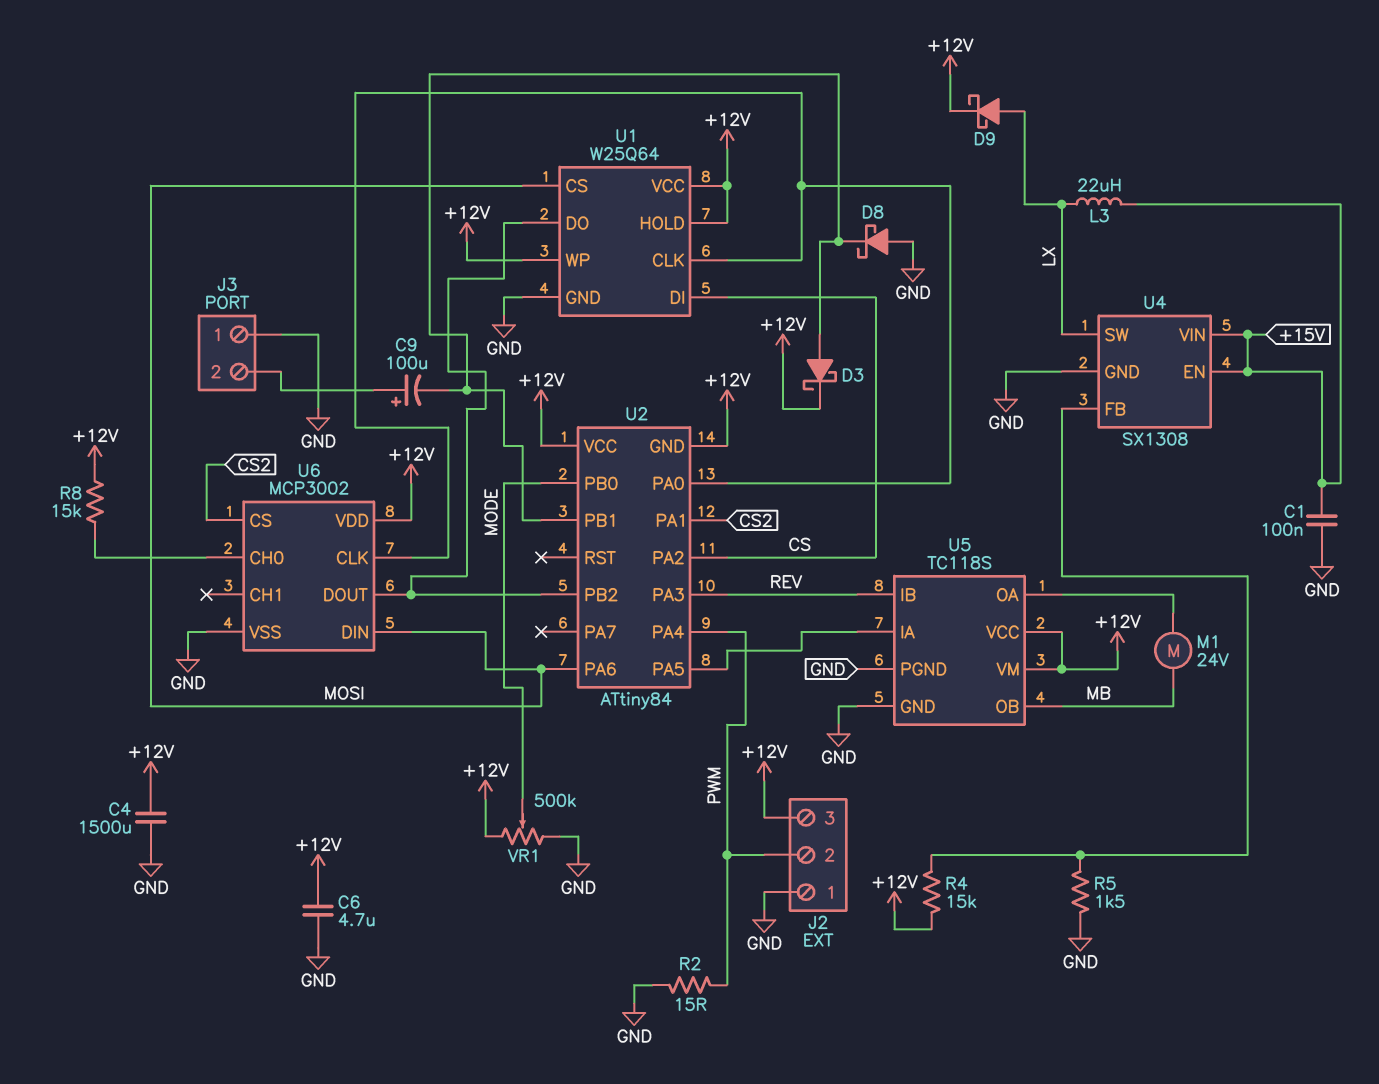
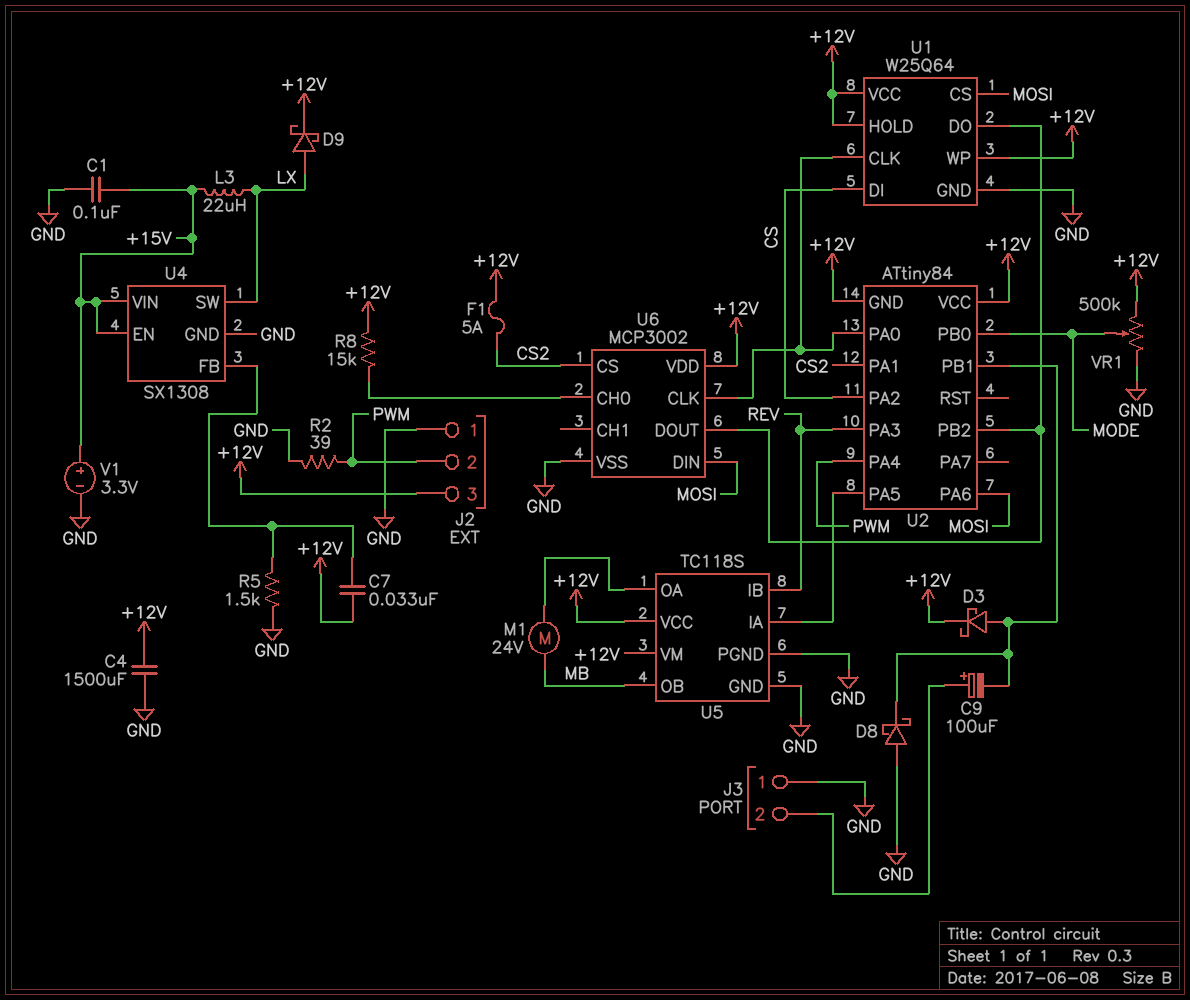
C6: 4.7uF (+12V, GND) -> none
C7: none -> 33nF (+12V, U4/FB)
F1: none -> 5A (+12V, CS2)
R2: 15 (GND, PWM) -> 39 (GND, PWM)
R4: 15k (+12V, U4/FB) -> none
V1: none -> 3.3V (plus +15V, minus GND)

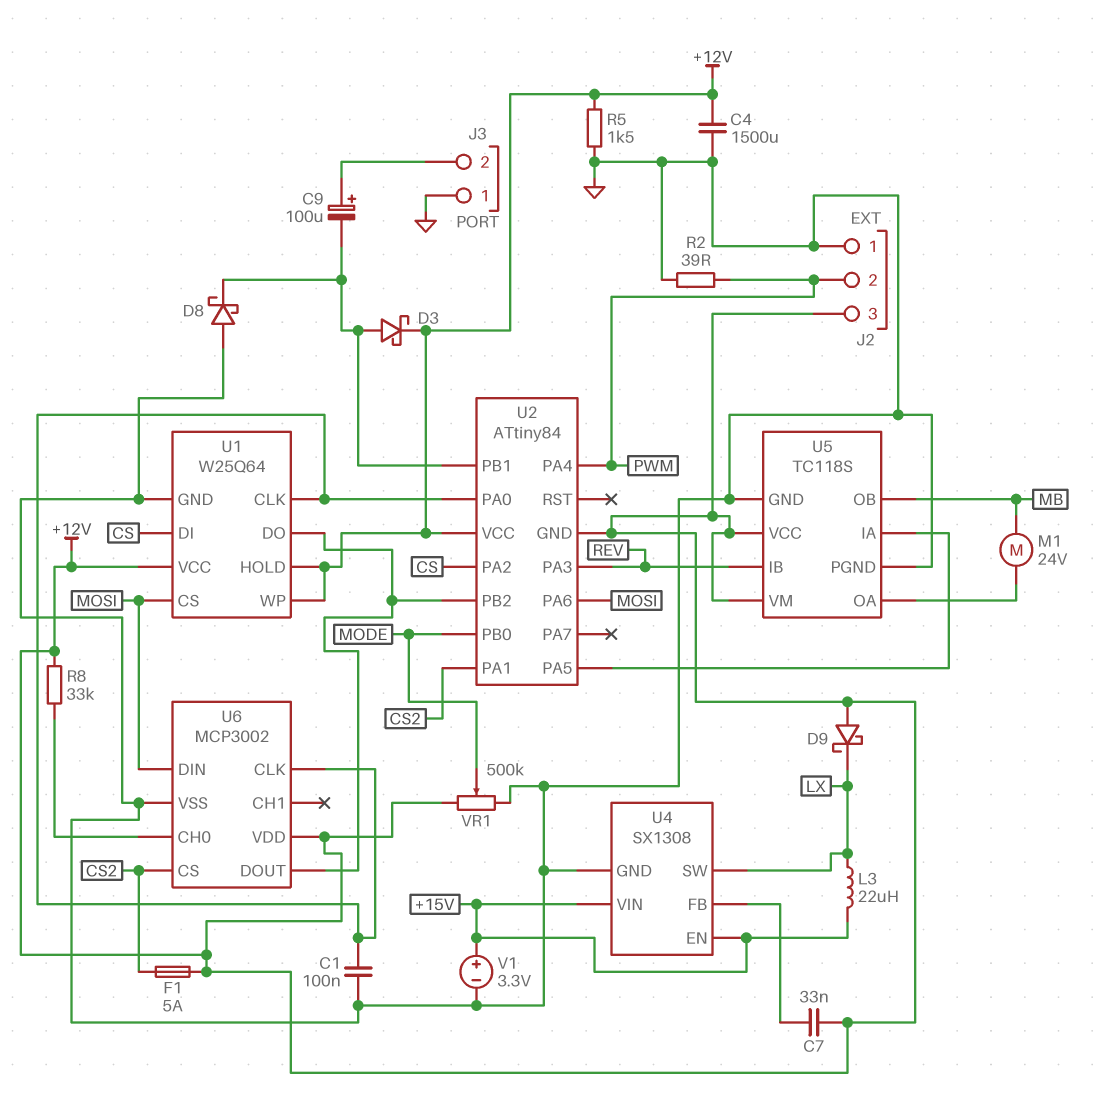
C1: 100nF (+15V, GND) -> 100nF (GND, U1/CLK)
D9: schottky (A LX, K +12V) -> schottky (A +12V, K LX)
R5: 1.5k (GND, U4/FB) -> 1.5k (+12V, GND)
R8: 15k (+12V, U6/CH0) -> 33k (+12V, U6/CH0)

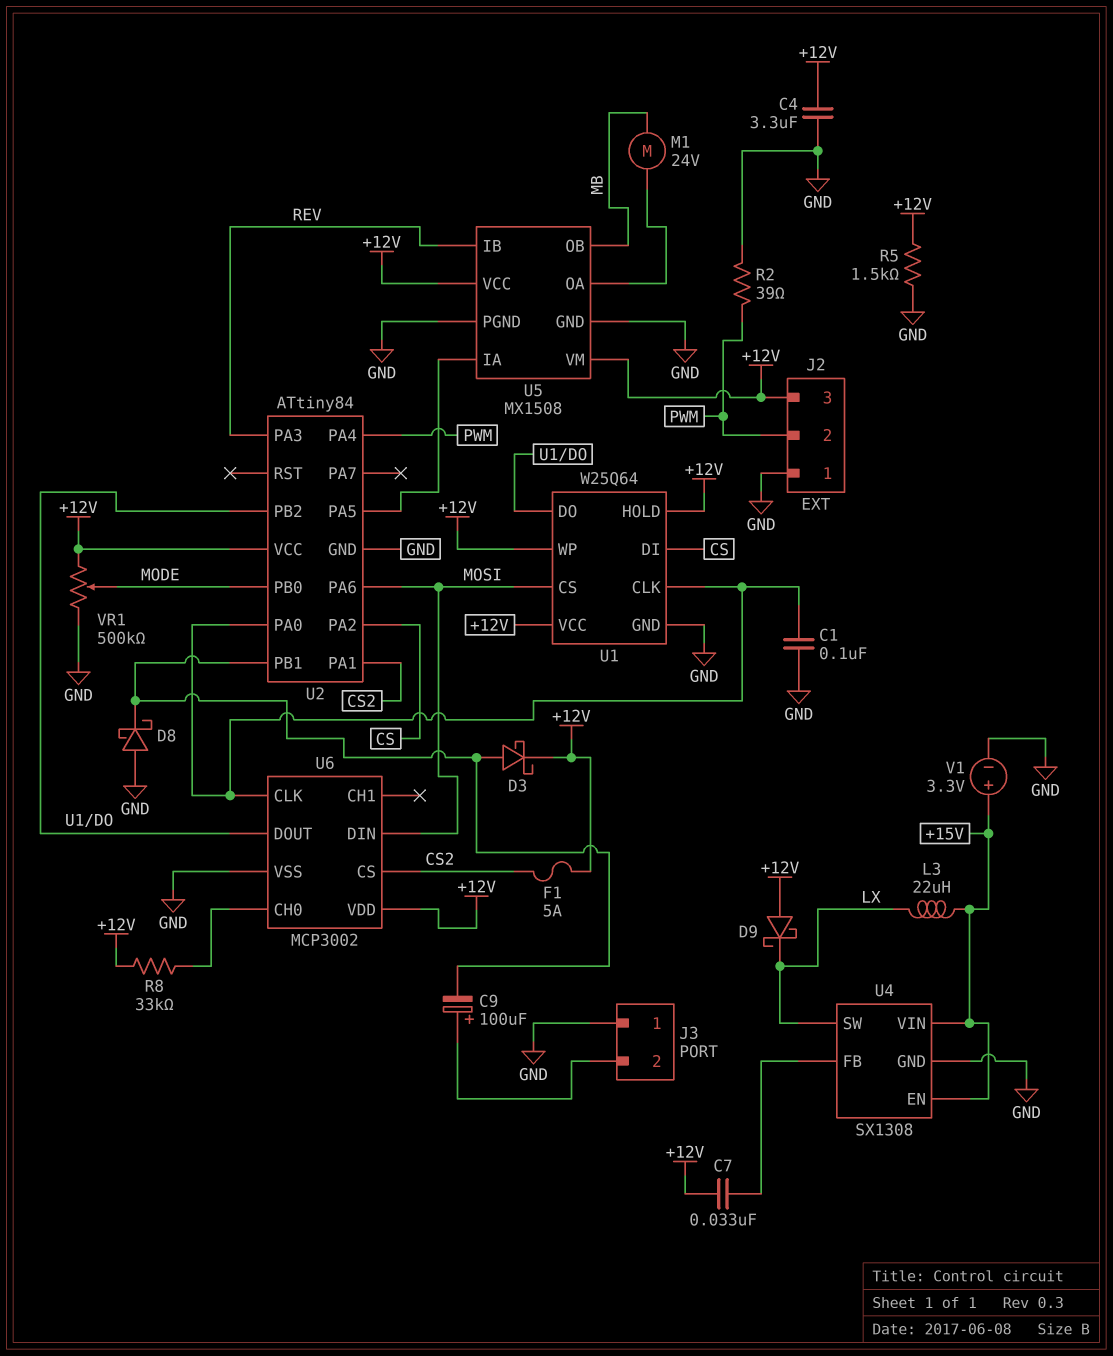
C4: 1500uF (+12V, GND) -> 3.3uF (+12V, GND)
U2 pin GND: +12V -> GND
U5: TC118S -> MX1508

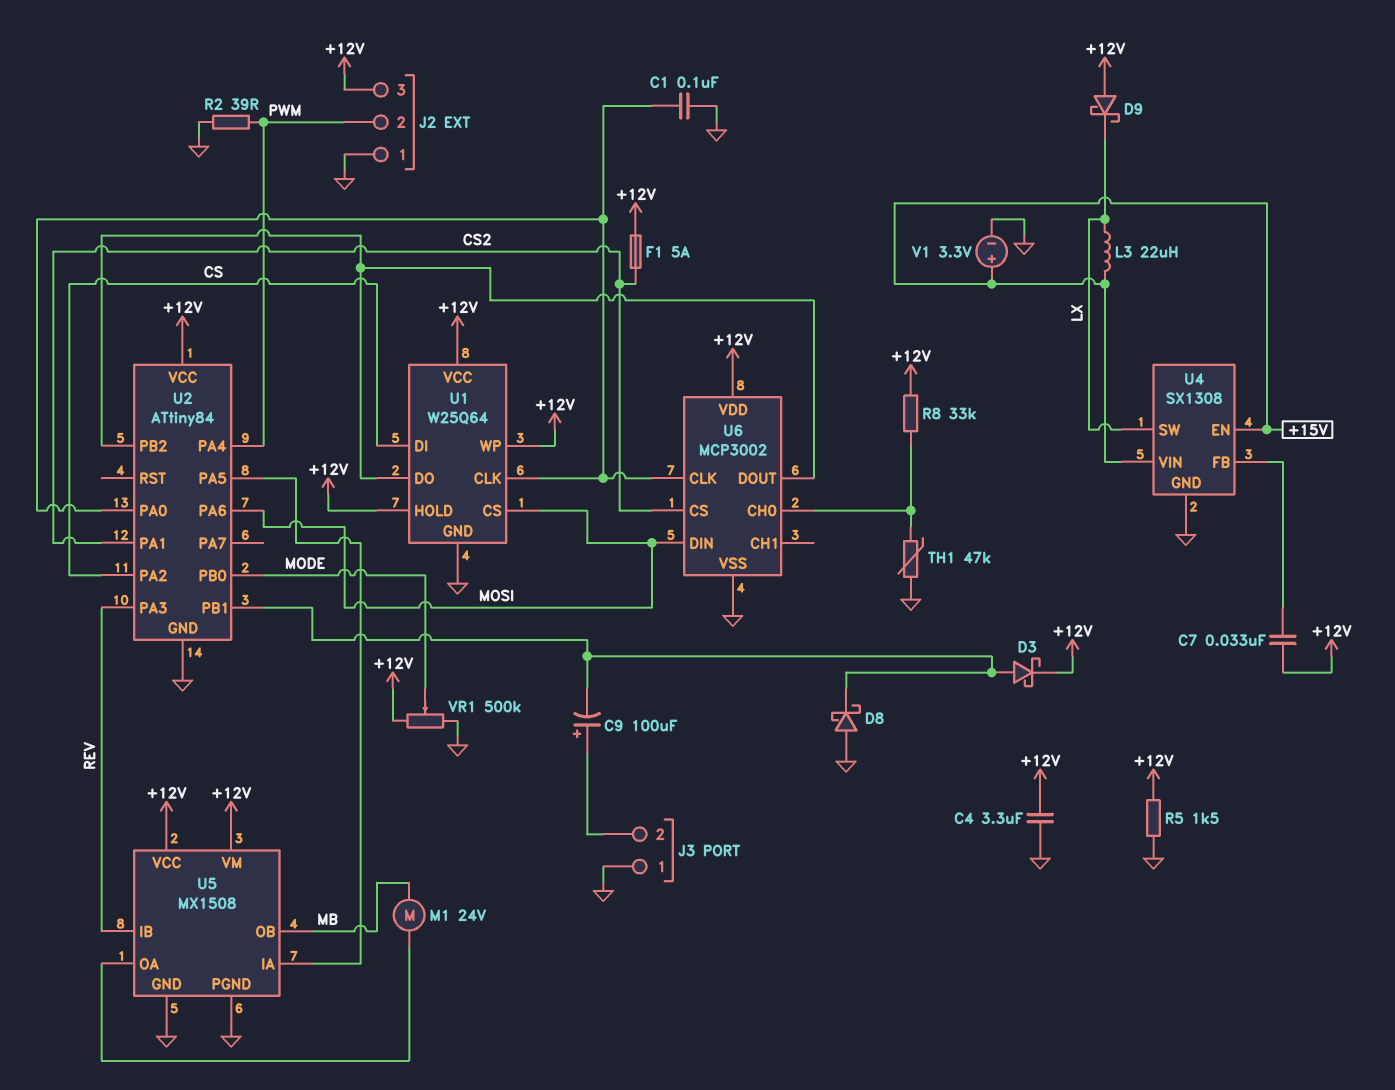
TH1: none -> 47k (GND, U6/CH0)

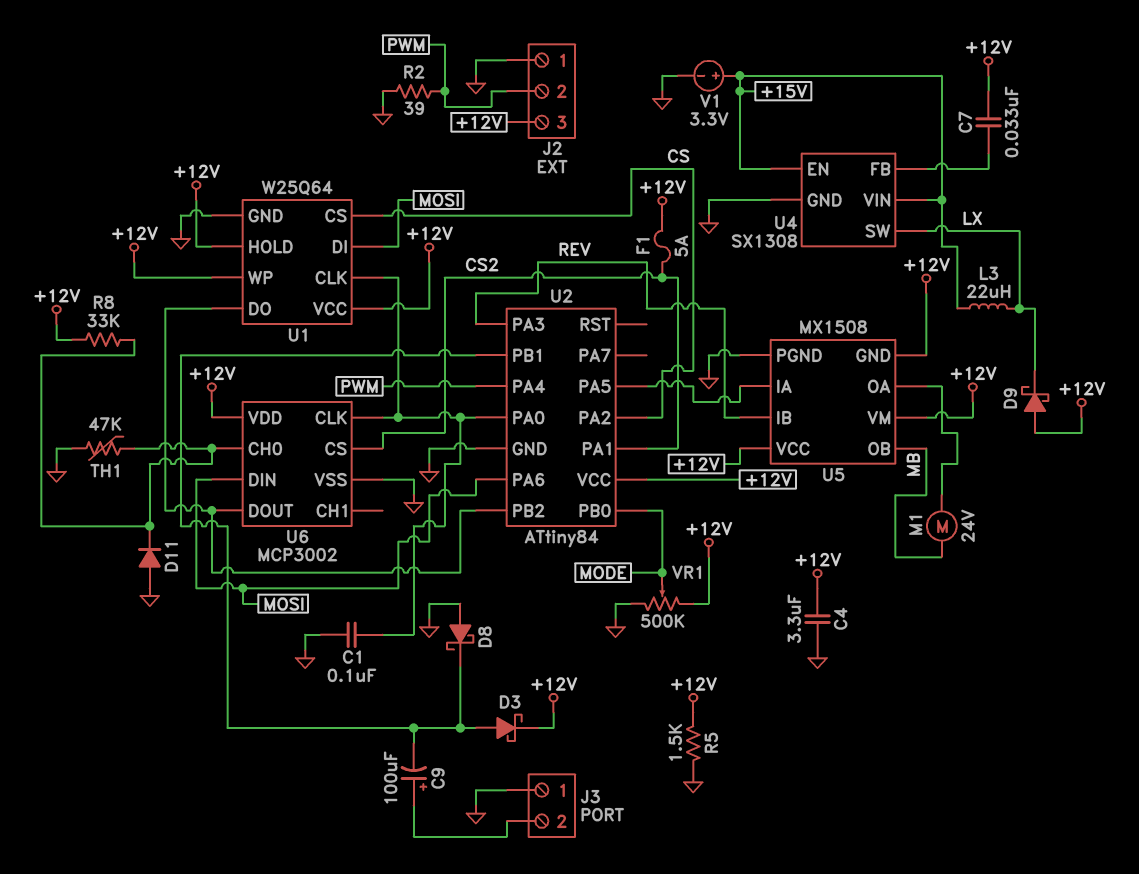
D11: none -> diode (A GND, K U6/CH0)
U1 pin CS: MOSI -> CS
U1 pin DI: CS -> MOSI
U5 pin GND: GND -> +12V

